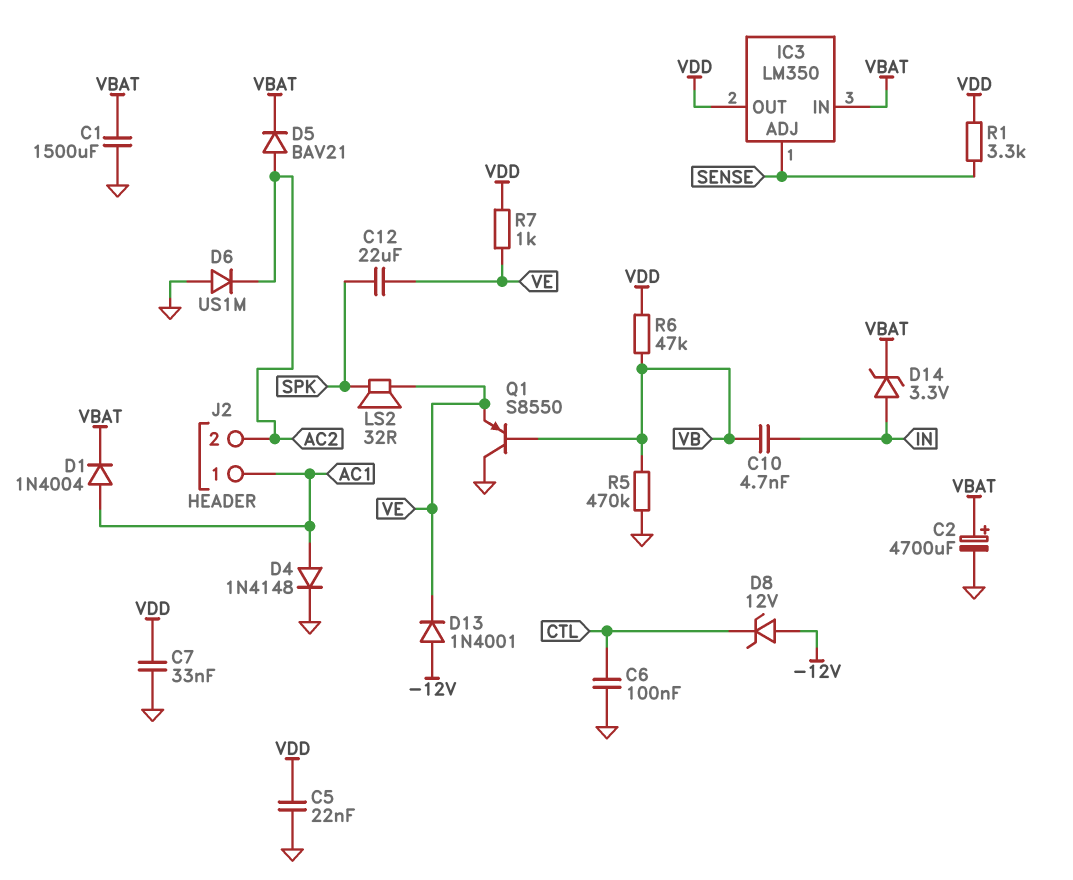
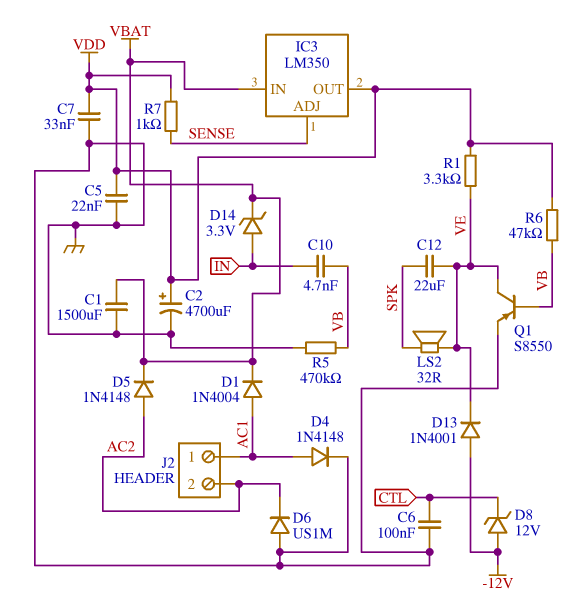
C2: 4700uF (plus VBAT, minus GND) -> 4700uF (plus VDD, minus GND)
D5: diode BAV21 (A AC2, K VBAT) -> diode 1N4148 (A AC2, K VBAT)
Q1: PNP S8550 (B VB, C GND, E VE) -> PNP S8550 (B VB, C VE, E GND)
R1: 3.3k (SENSE, VDD) -> 3.3k (VDD, VE)
R7: 1k (VDD, VE) -> 1k (SENSE, VDD)

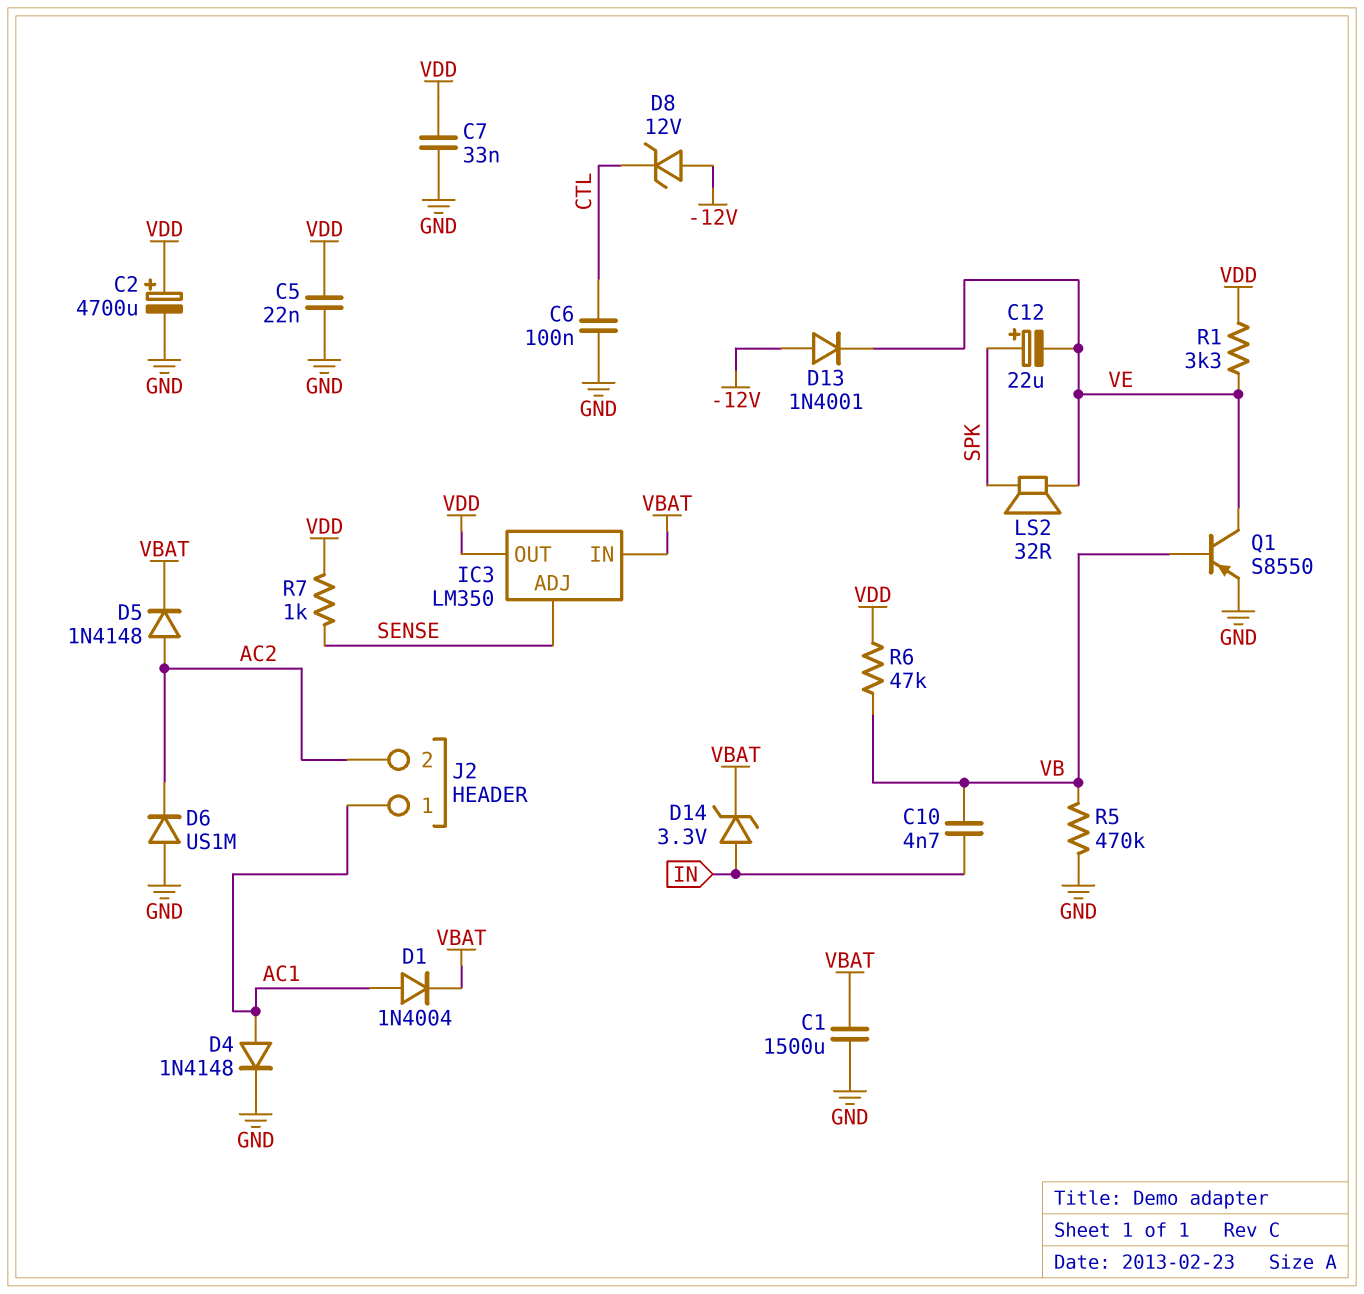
C12: 22uF (SPK, VE) -> 22uF (plus SPK, minus VE)

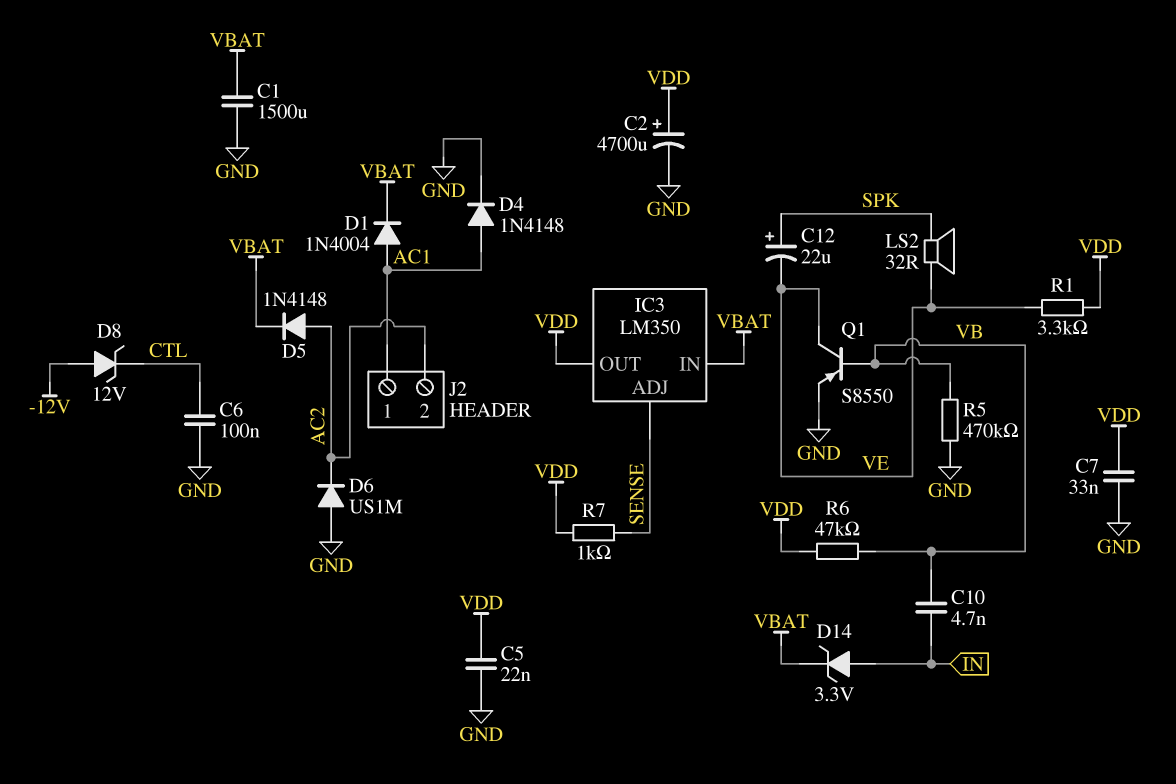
D13: diode 1N4001 (A -12V, K VE) -> none

